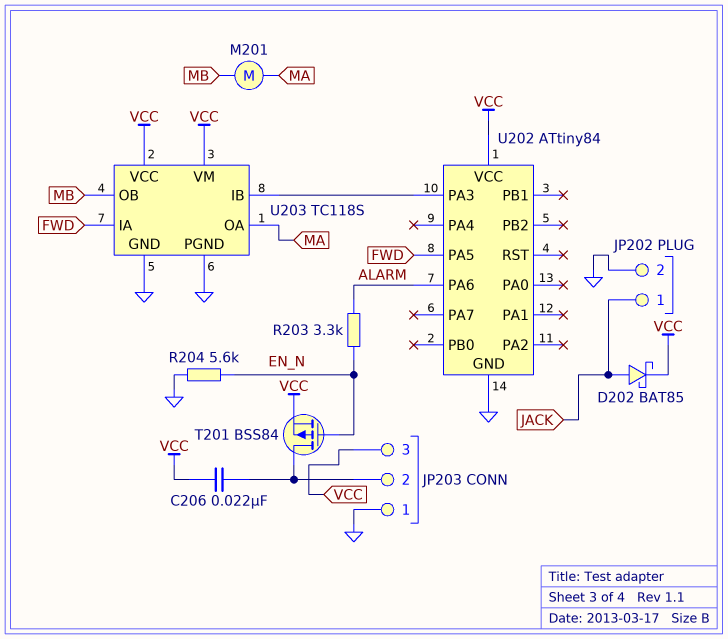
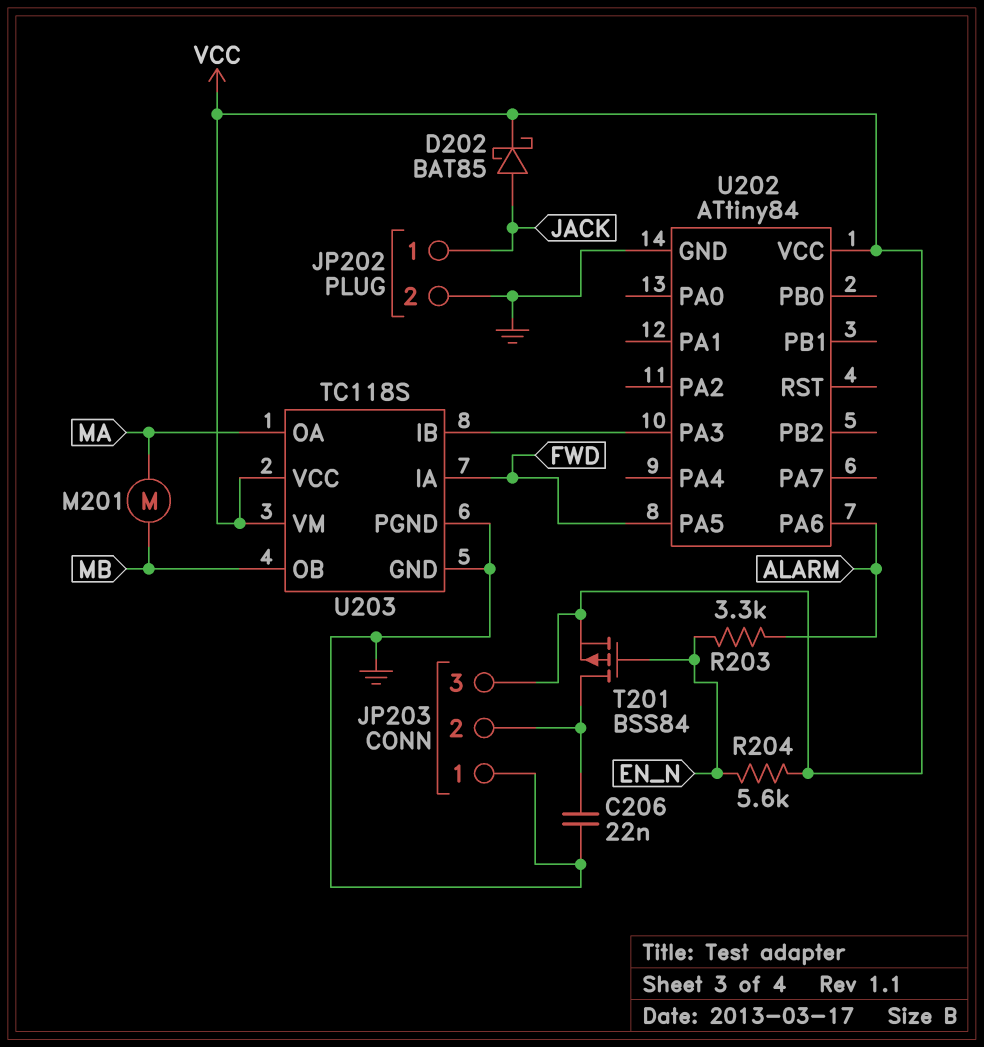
C206: 22nF (JP203/2, VCC) -> 22nF (GND, JP203/2)
R204: 5.6k (EN_N, GND) -> 5.6k (EN_N, VCC)

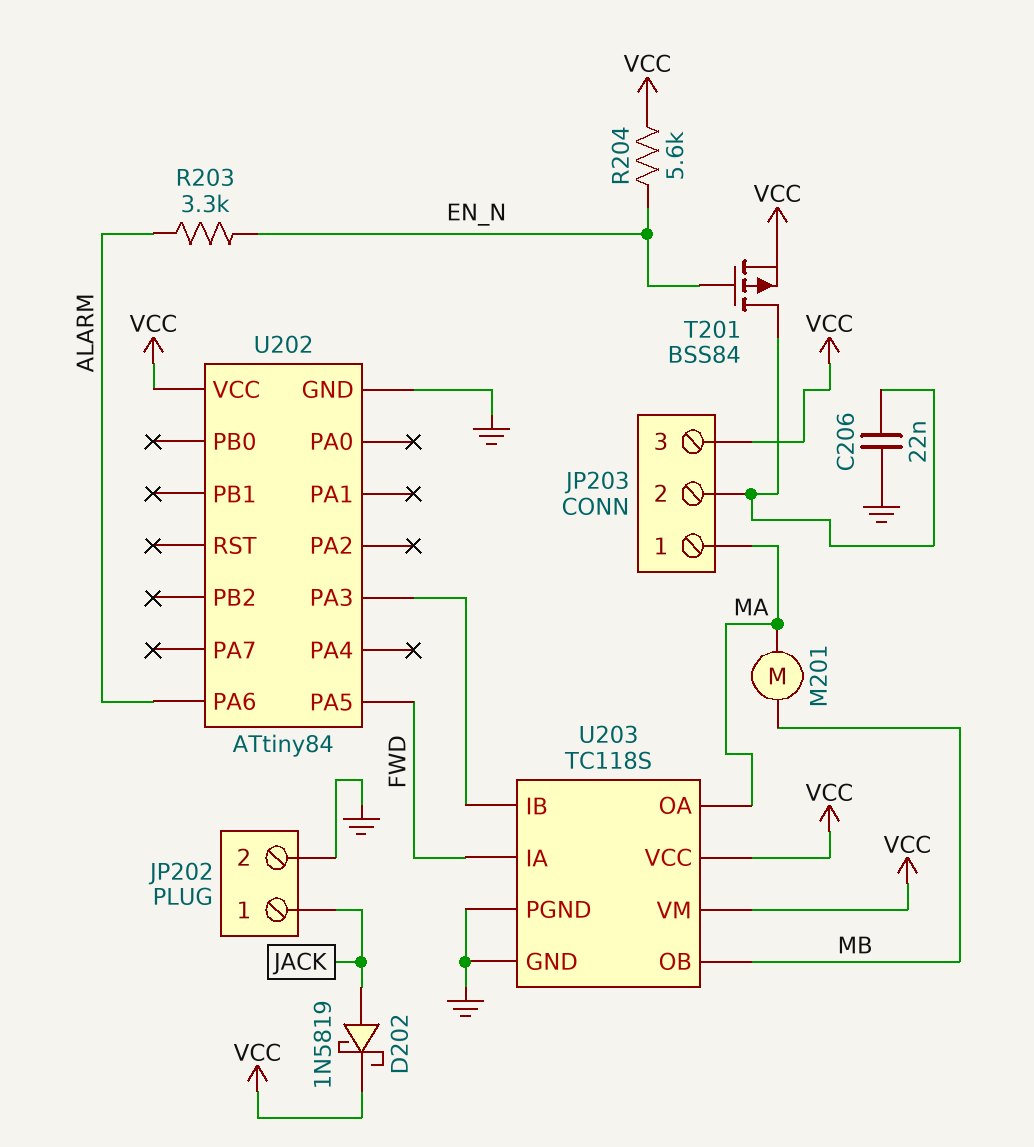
D202: schottky BAT85 (A JACK, K VCC) -> schottky 1N5819 (A JACK, K VCC)
JP203 pin 1: GND -> MA

